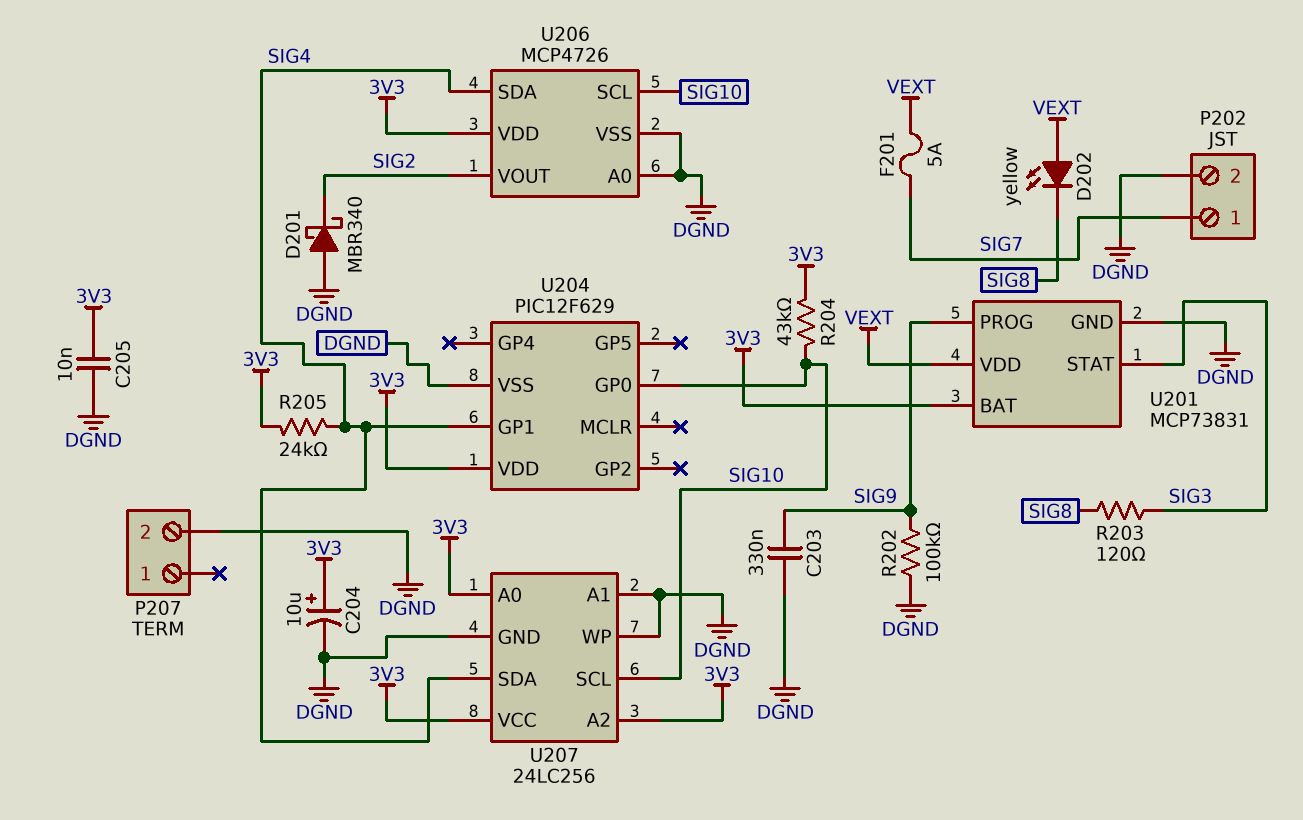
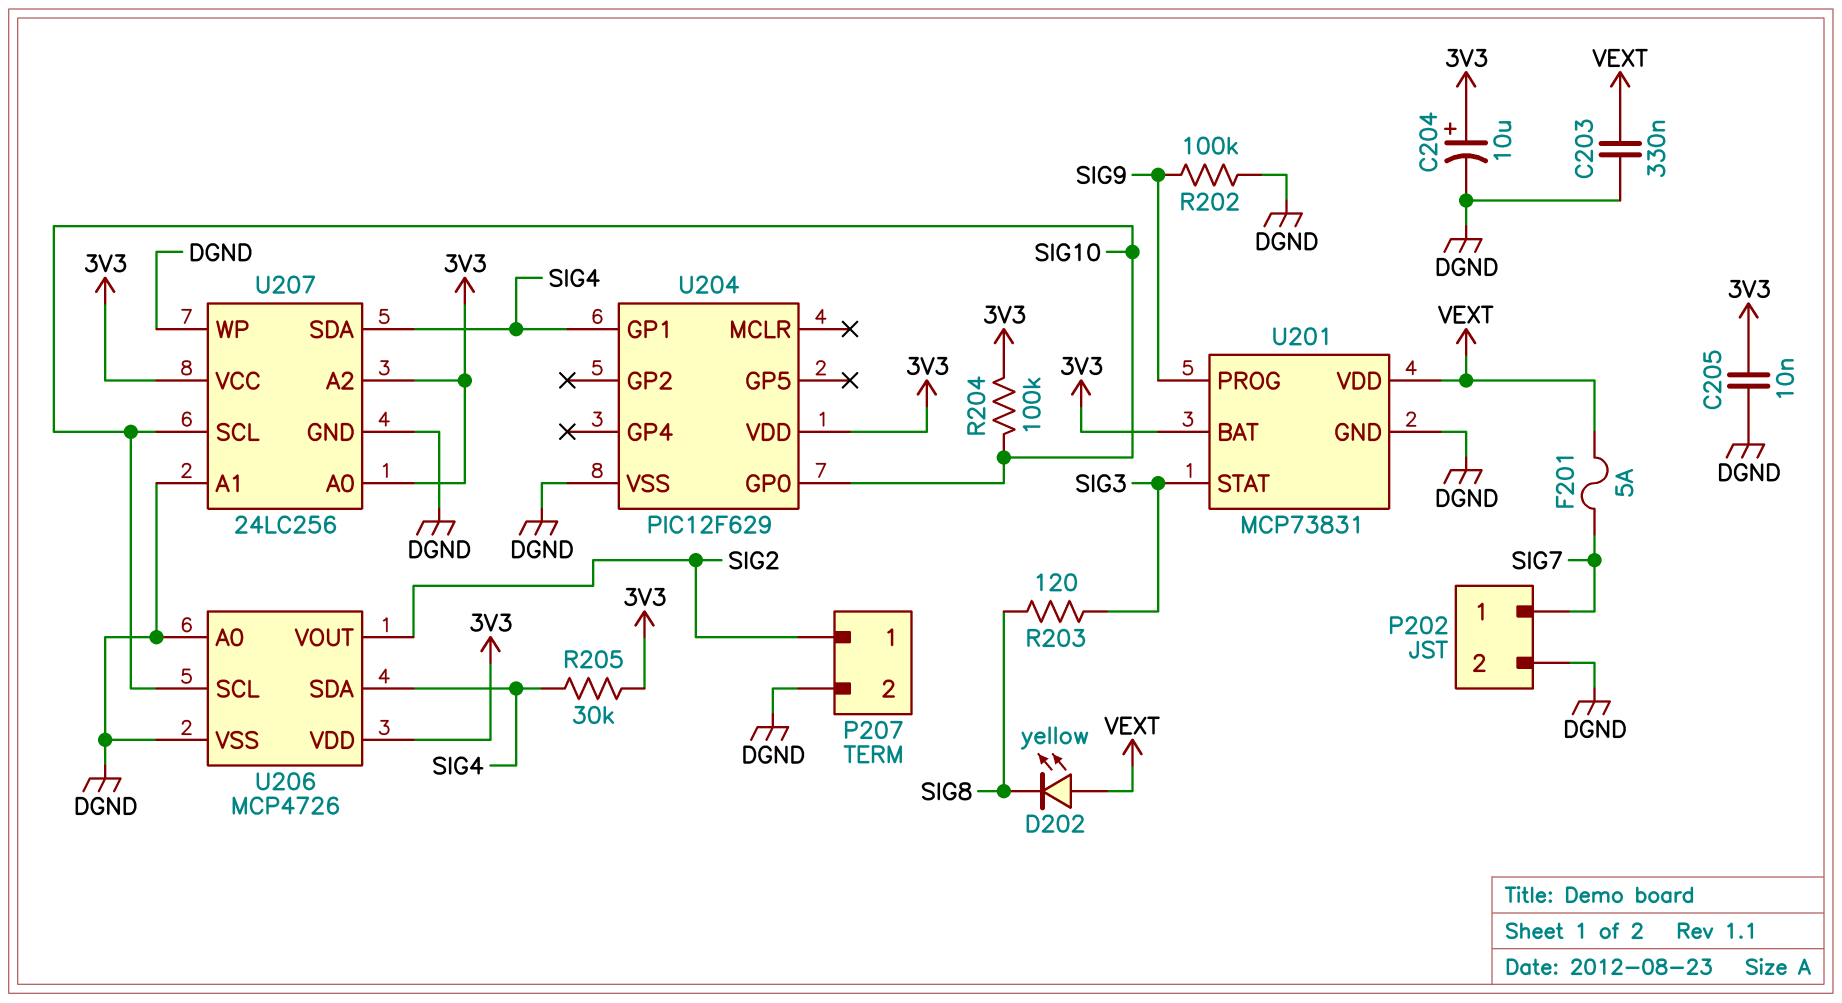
C203: 330nF (DGND, SIG9) -> 330nF (DGND, VEXT)
D201: schottky MBR340 (A DGND, K SIG2) -> none
P207 pin 1: none -> SIG2
R204: 43k (3V3, SIG10) -> 100k (3V3, SIG10)
R205: 24k (3V3, SIG4) -> 30k (3V3, SIG4)

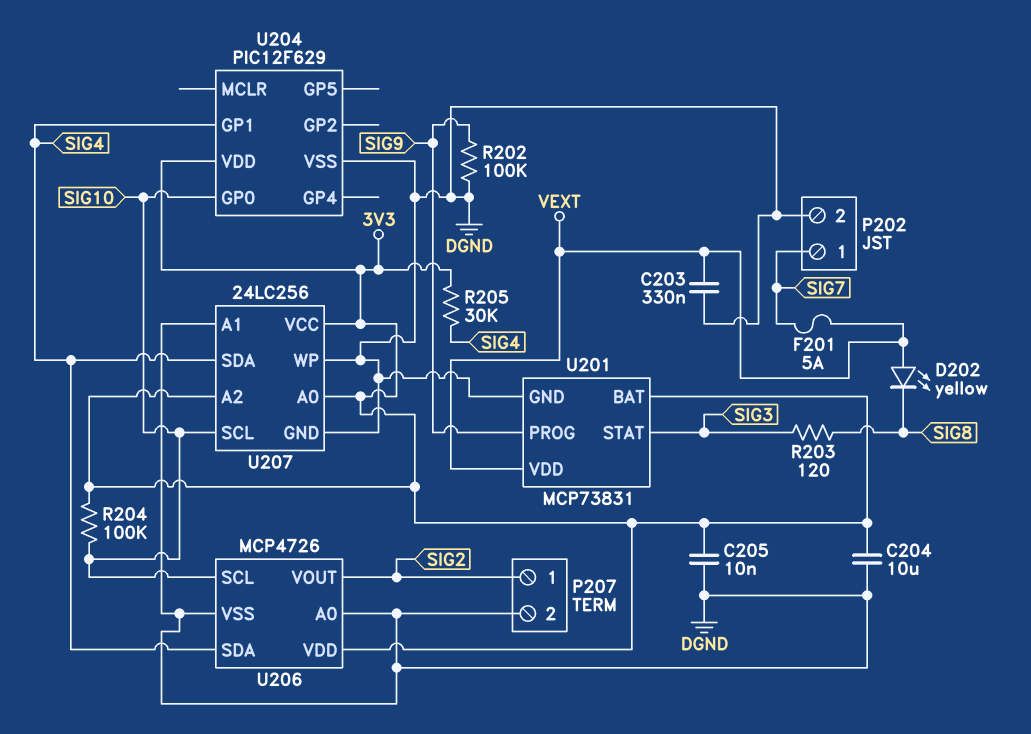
C204: 10uF (plus 3V3, minus DGND) -> 10uF (3V3, DGND)

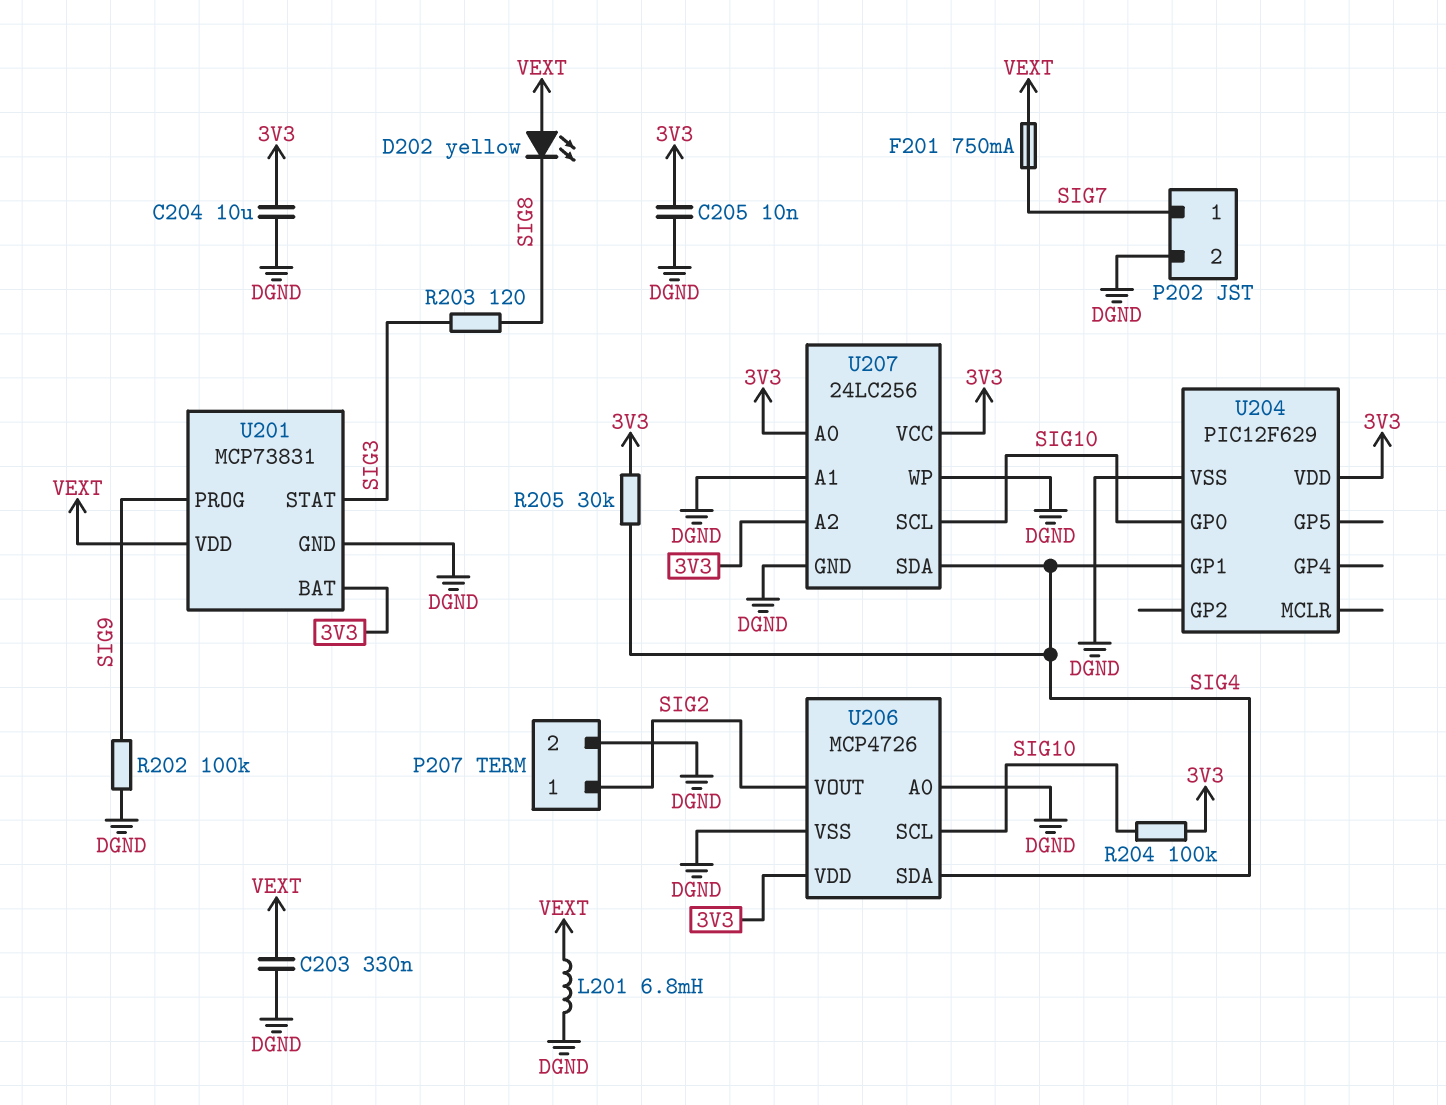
F201: 5A (SIG7, VEXT) -> 750mA (SIG7, VEXT)
L201: none -> 6.8mH (DGND, VEXT)

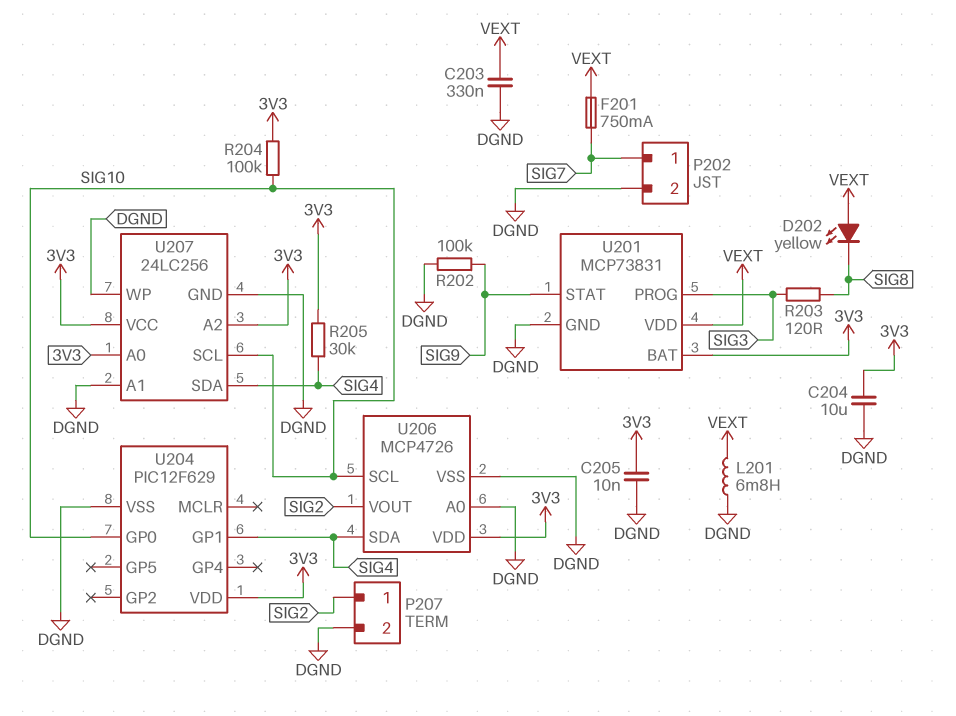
U201 pin PROG: SIG9 -> SIG3
U201 pin STAT: SIG3 -> SIG9

